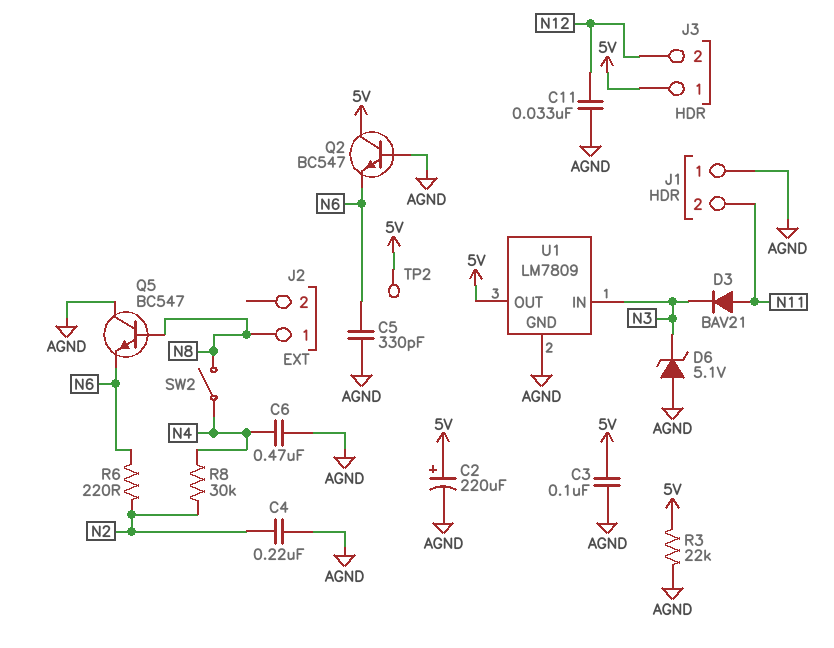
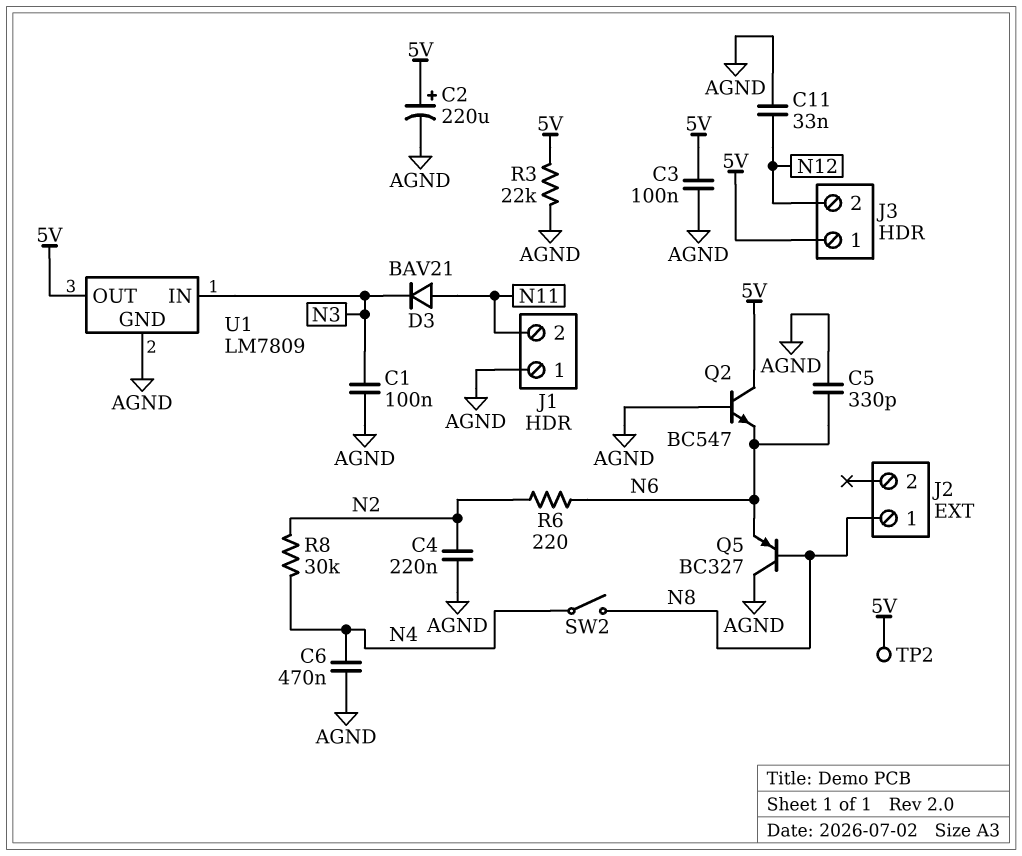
C1: none -> 100nF (AGND, N3)
D6: zener 5.1V (A AGND, K N3) -> none
Q5: NPN BC547 (B N8, C AGND, E N6) -> PNP BC327 (B N8, C AGND, E N6)

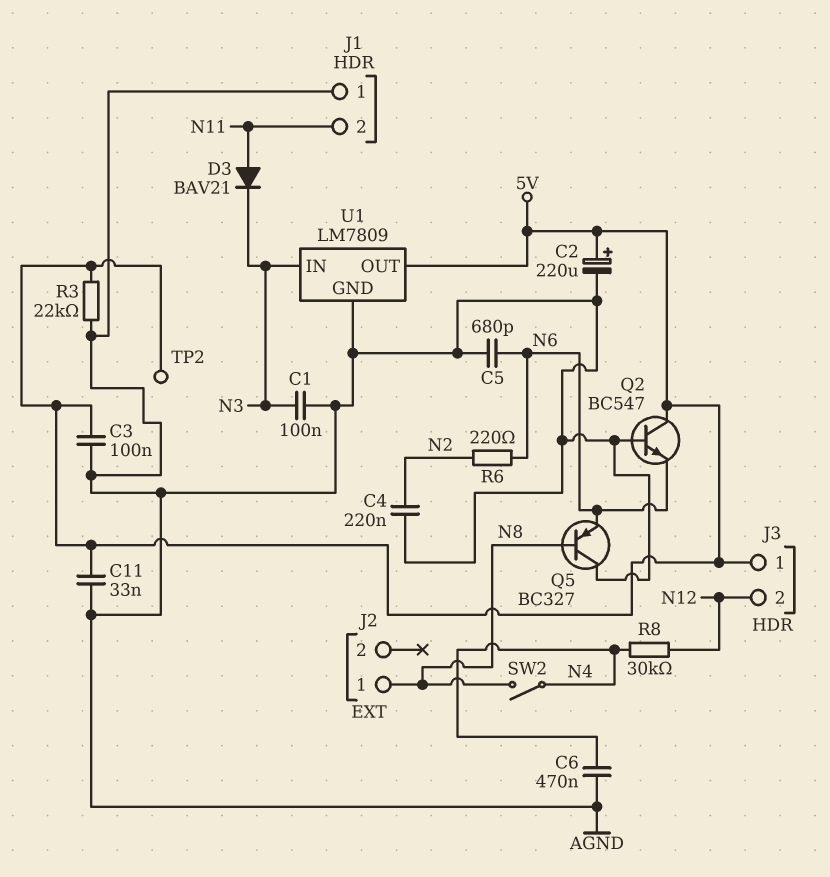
C5: 330pF (AGND, N6) -> 680pF (AGND, N6)
C11: 33nF (AGND, N12) -> 33nF (5V, AGND)
R8: 30k (N2, N4) -> 30k (N4, N12)

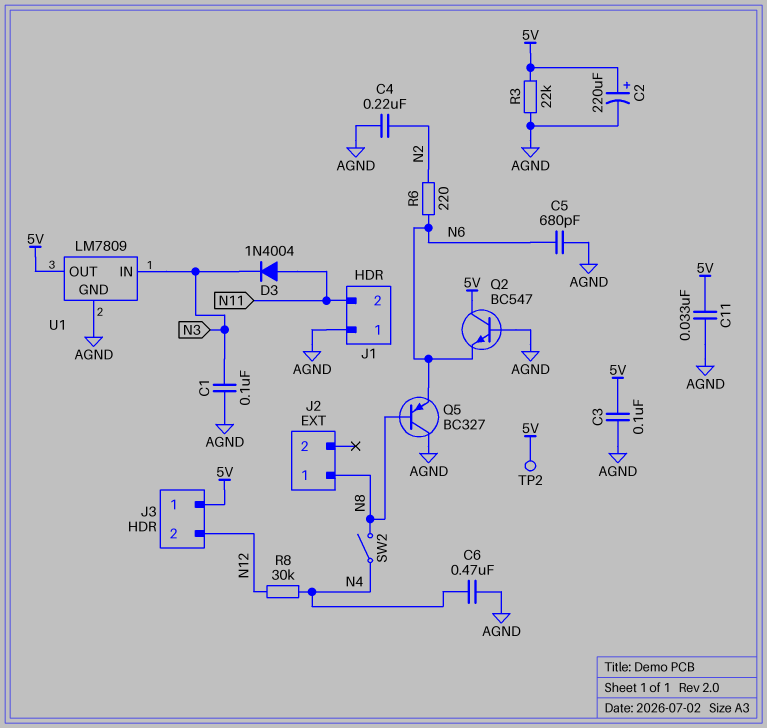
D3: diode BAV21 (A N11, K N3) -> diode 1N4004 (A N11, K N3)

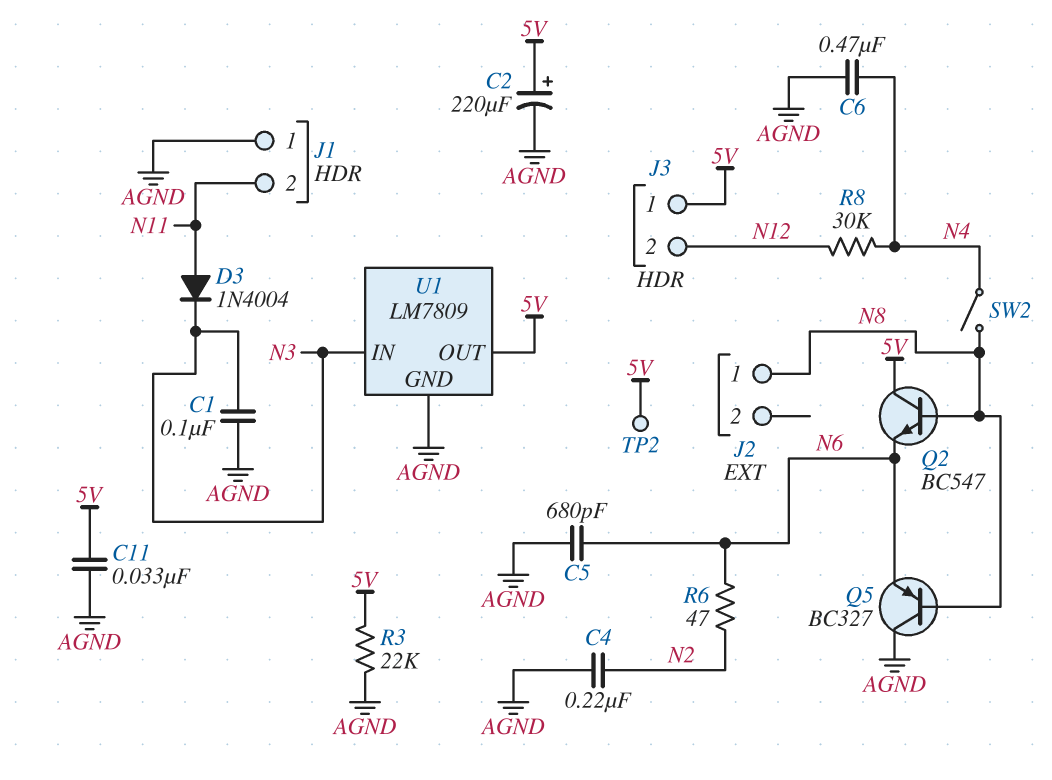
C3: 100nF (5V, AGND) -> none
Q2: NPN BC547 (B AGND, C 5V, E N6) -> NPN BC547 (B N8, C 5V, E N6)
R6: 220 (N2, N6) -> 47 (N2, N6)

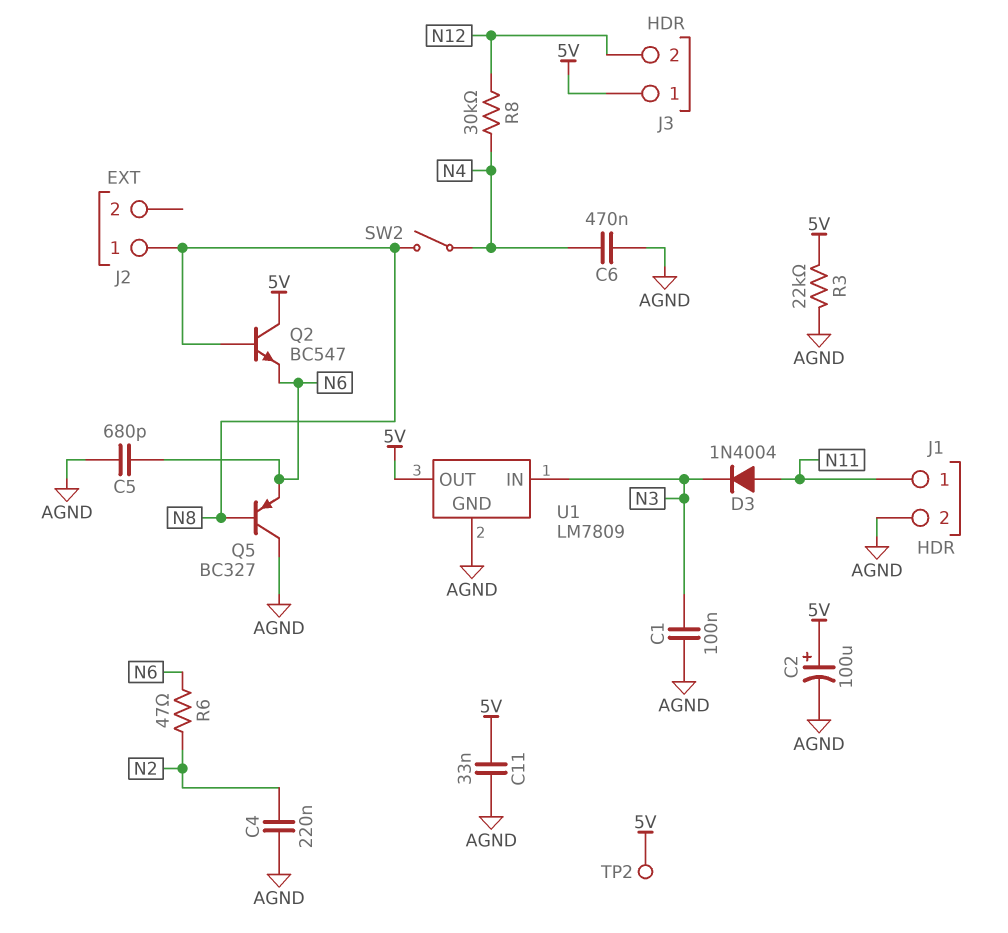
C2: 220uF (plus 5V, minus AGND) -> 100uF (plus 5V, minus AGND)
J1 pin 1: AGND -> N11
J1 pin 2: N11 -> AGND

